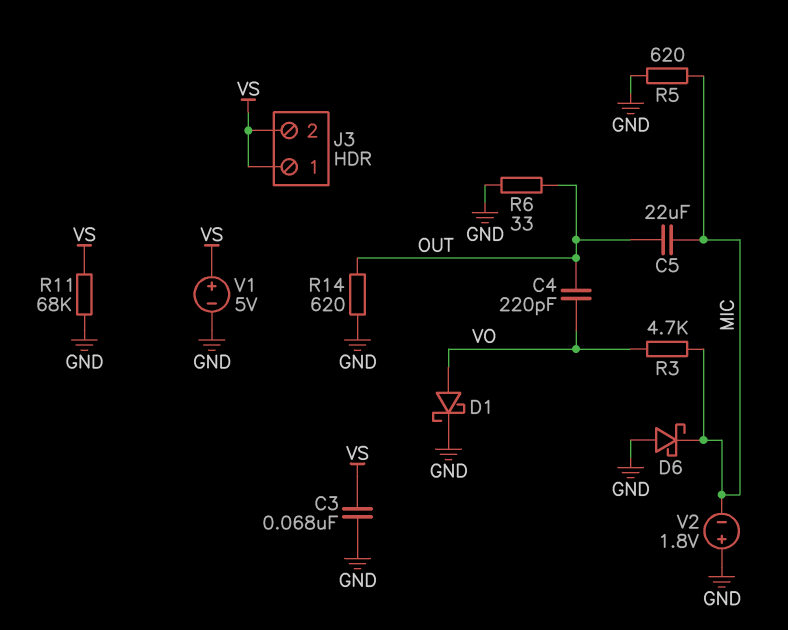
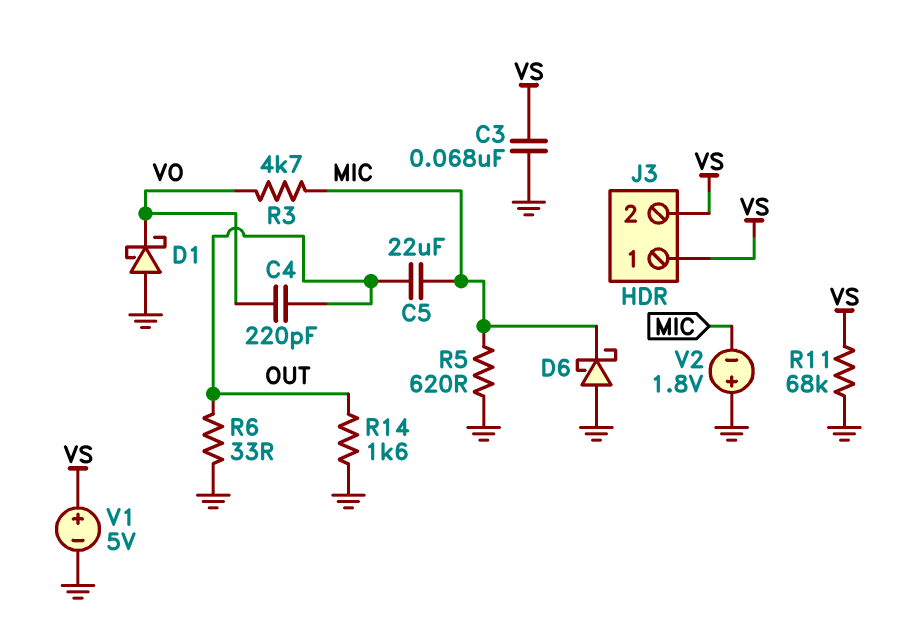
D1: schottky (A VO, K GND) -> schottky (A GND, K VO)
R14: 620 (GND, OUT) -> 1.6k (GND, OUT)

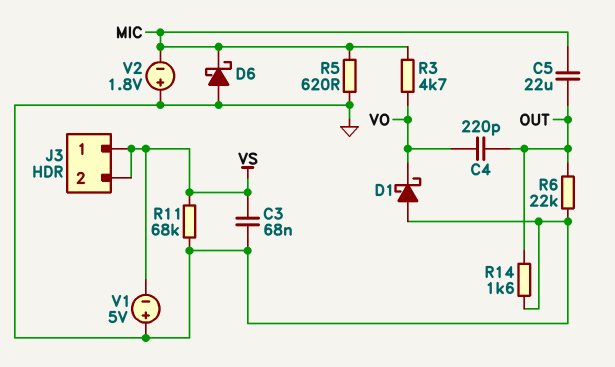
R6: 33 (GND, OUT) -> 22k (GND, OUT)
V1: 5V (plus VS, minus GND) -> 5V (plus GND, minus VS)

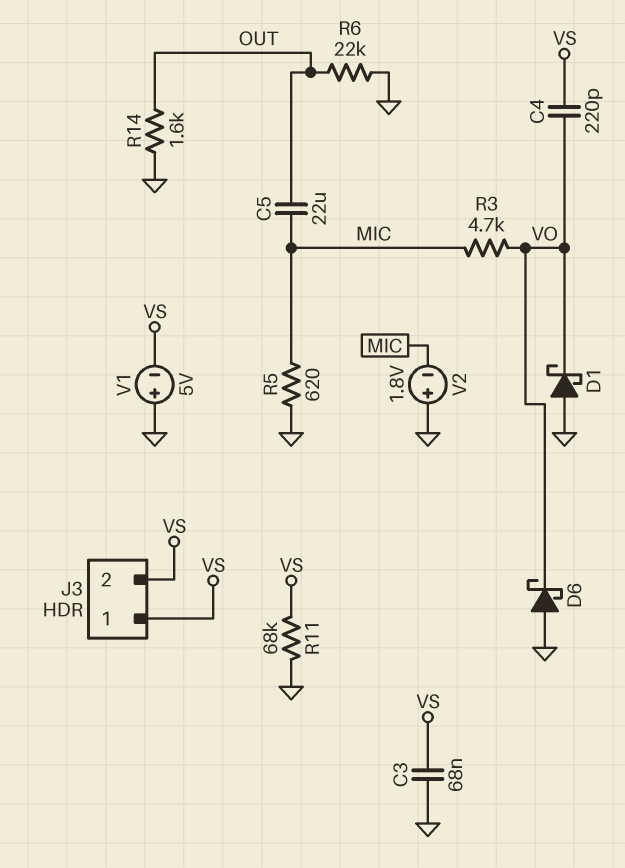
C4: 220pF (OUT, VO) -> 220pF (VO, VS)
D6: schottky (A GND, K MIC) -> schottky (A GND, K VO)

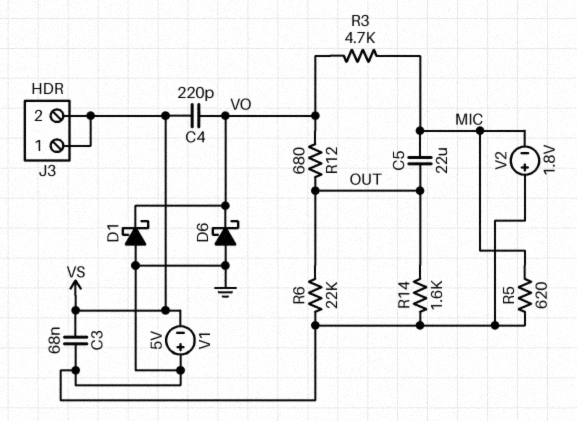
R11: 68k (GND, VS) -> none
R12: none -> 680 (OUT, VO)

